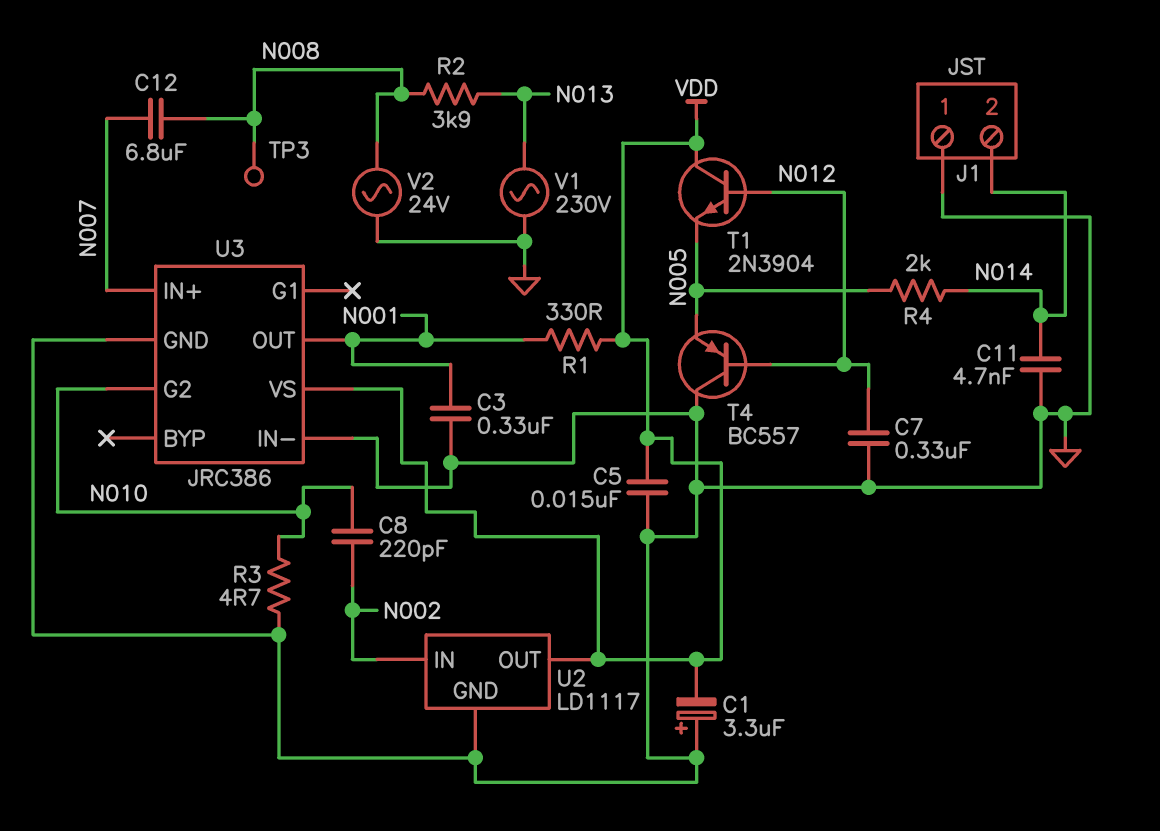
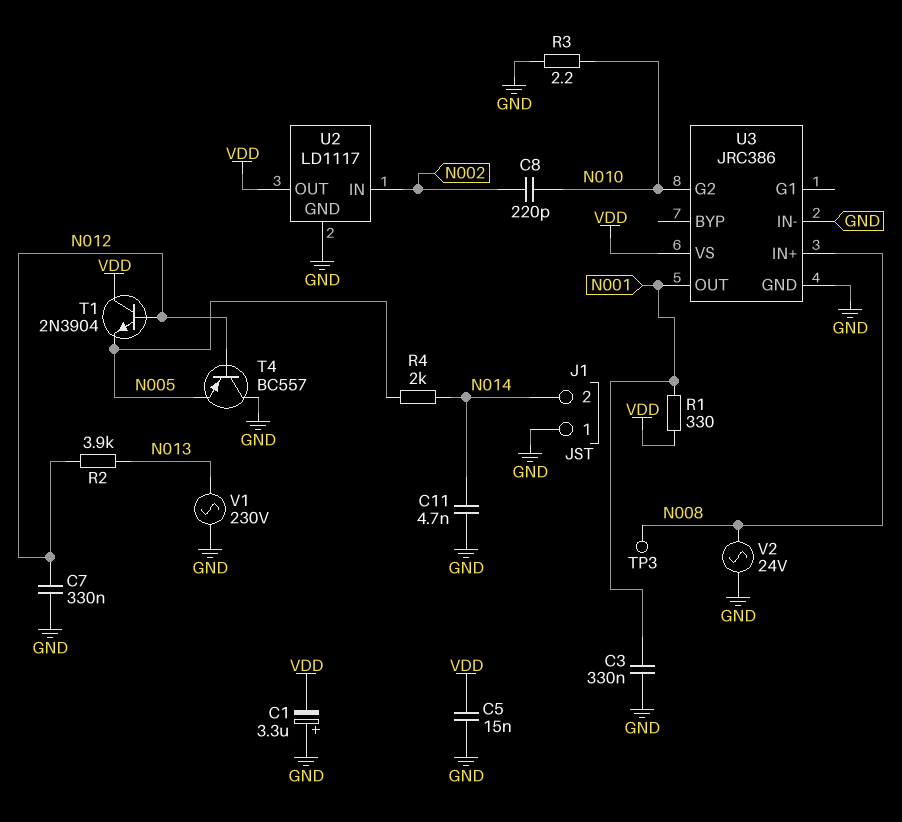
C12: 6.8uF (N007, N008) -> none
R2: 3.9k (N008, N013) -> 3.9k (N012, N013)
R3: 4.7 (GND, N010) -> 2.2 (GND, N010)
U3 pin IN+: N007 -> N008

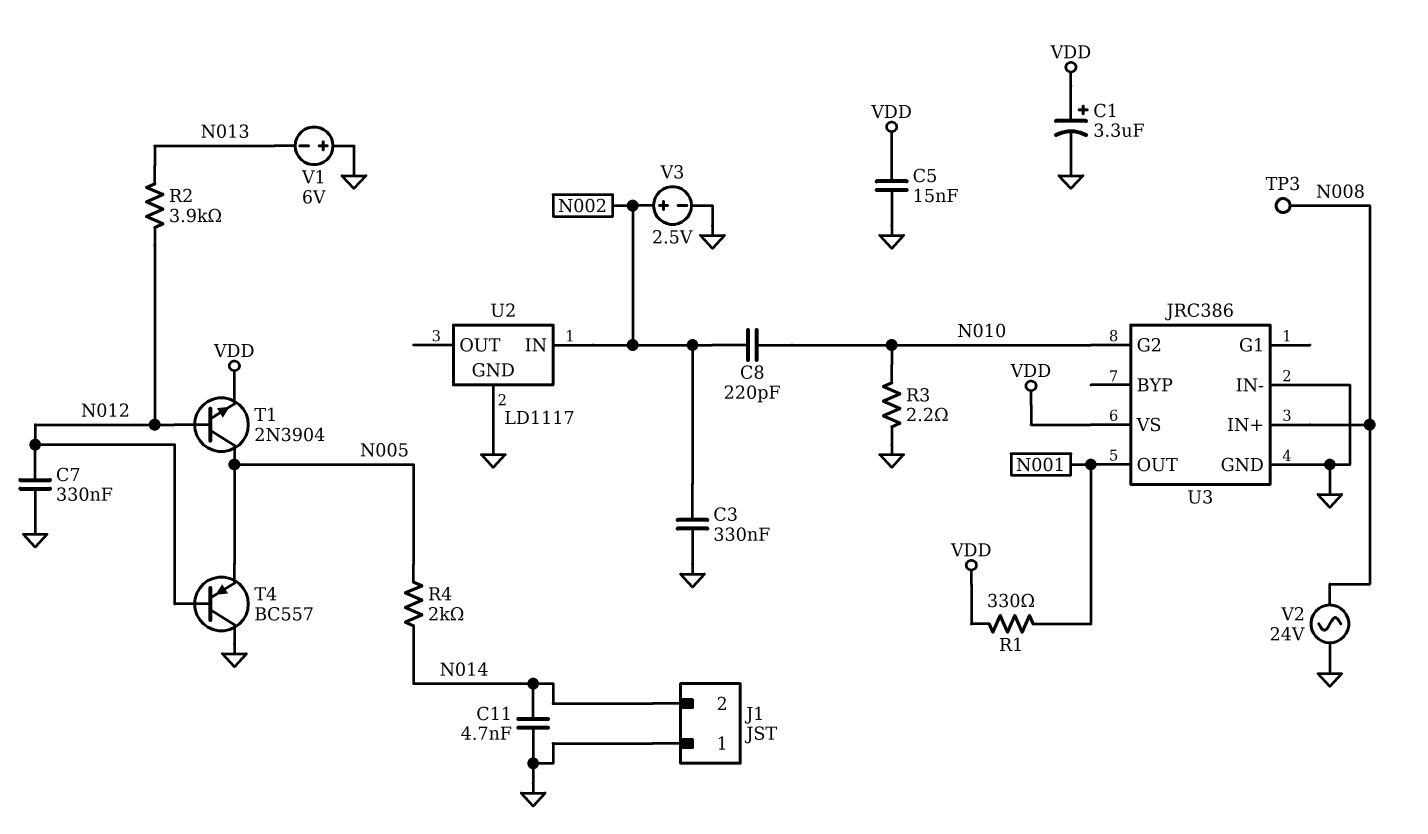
C1: 3.3uF (plus GND, minus VDD) -> 3.3uF (plus VDD, minus GND)
C3: 330nF (GND, N001) -> 330nF (GND, N002)
T1: NPN 2N3904 (B N012, C VDD, E N005) -> NPN 2N3904 (B N012, C N005, E VDD)
U2 pin OUT: VDD -> none
V1: AC 230V (GND, N013) -> 6V (plus GND, minus N013)
V3: none -> 2.5V (plus N002, minus GND)

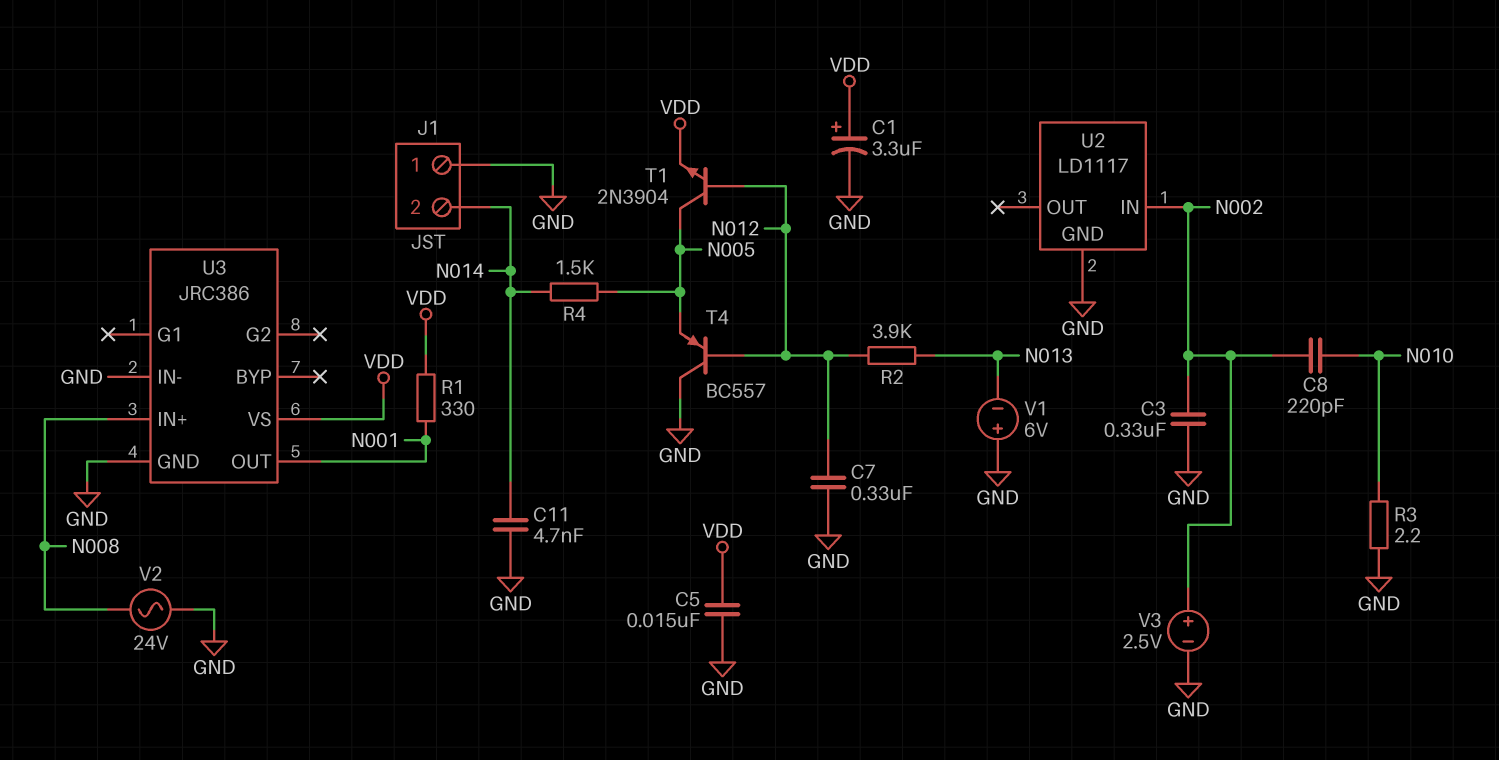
R4: 2k (N005, N014) -> 1.5k (N005, N014)
TP3: test point (N008) -> none
U3 pin G2: N010 -> none

